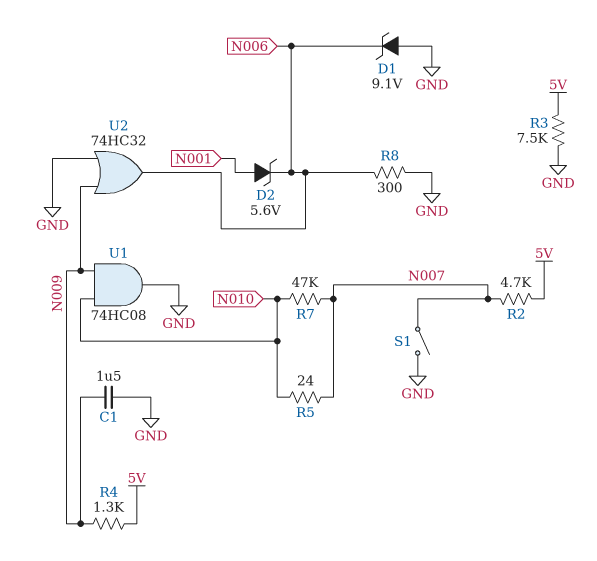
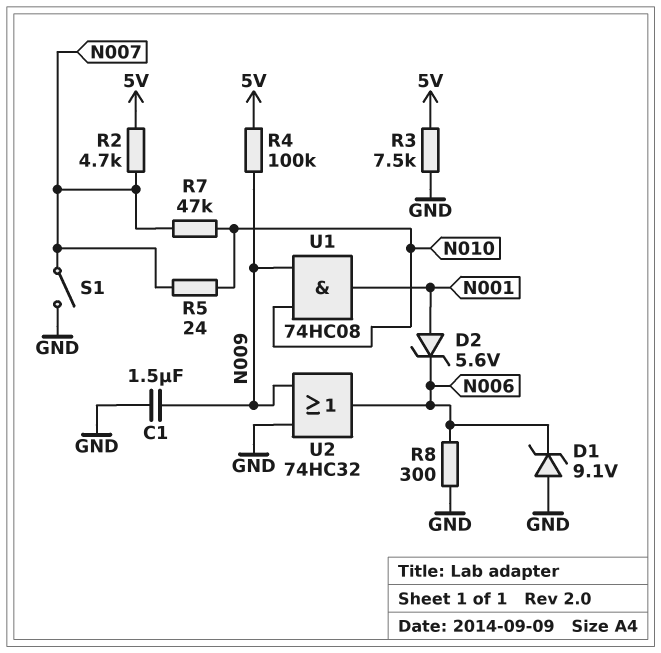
R4: 1.3k (5V, N009) -> 100k (5V, N009)
U1: AND 74HC08 (in N009, in N010, out GND) -> AND 74HC08 (in N009, in N010, out N001)

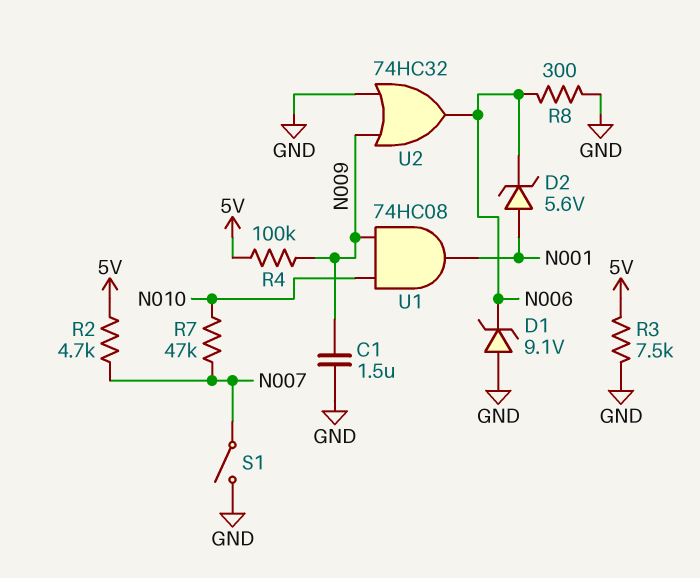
R5: 24 (N007, N010) -> none

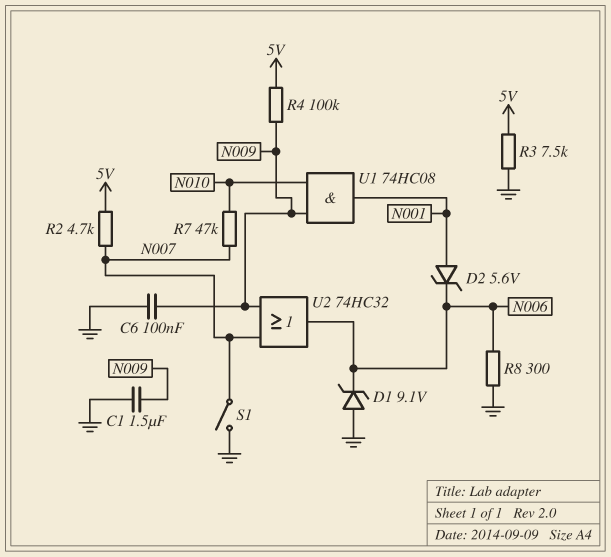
C6: none -> 100nF (GND, N009)
U2: OR 74HC32 (in GND, in N009, out N006) -> OR 74HC32 (in N007, in N009, out N006)

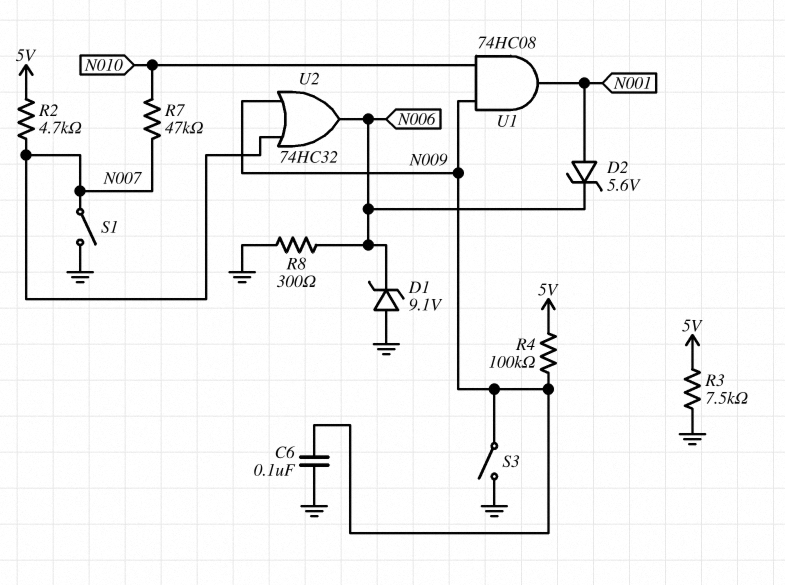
C1: 1.5uF (GND, N009) -> none
S3: none -> switch (GND, N009)

